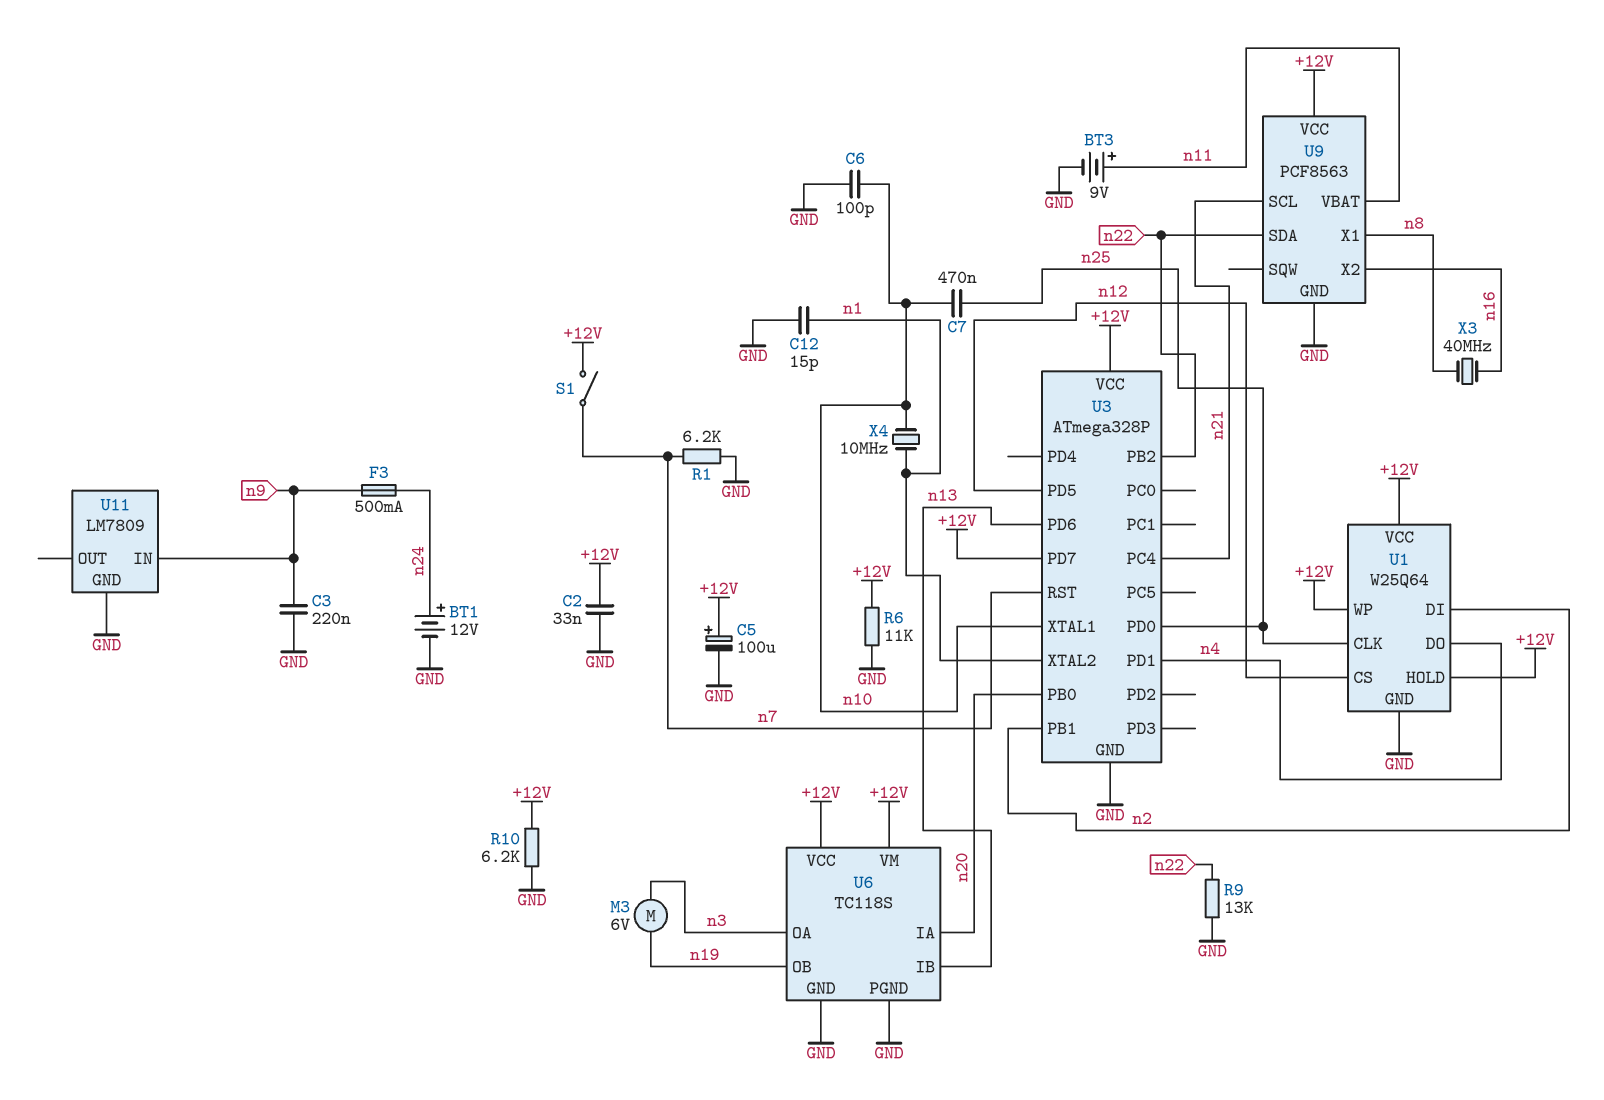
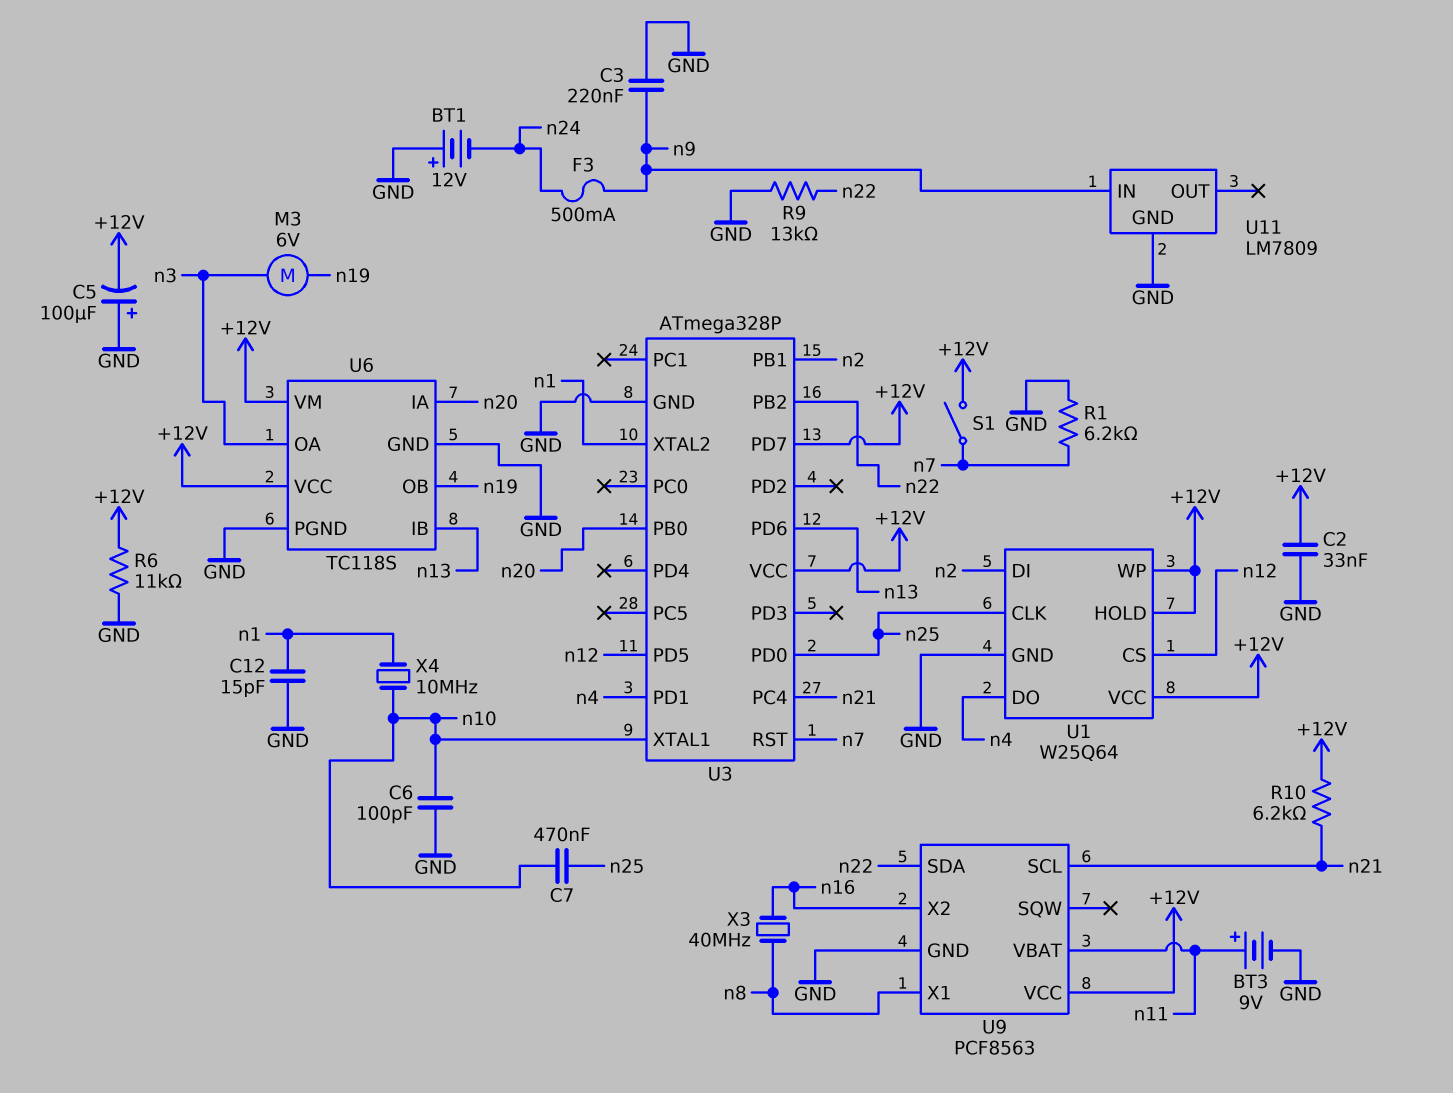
BT1: 12V (plus n24, minus GND) -> 12V (plus GND, minus n24)
C5: 100uF (plus +12V, minus GND) -> 100uF (plus GND, minus +12V)
R10: 6.2k (+12V, GND) -> 6.2k (+12V, n21)

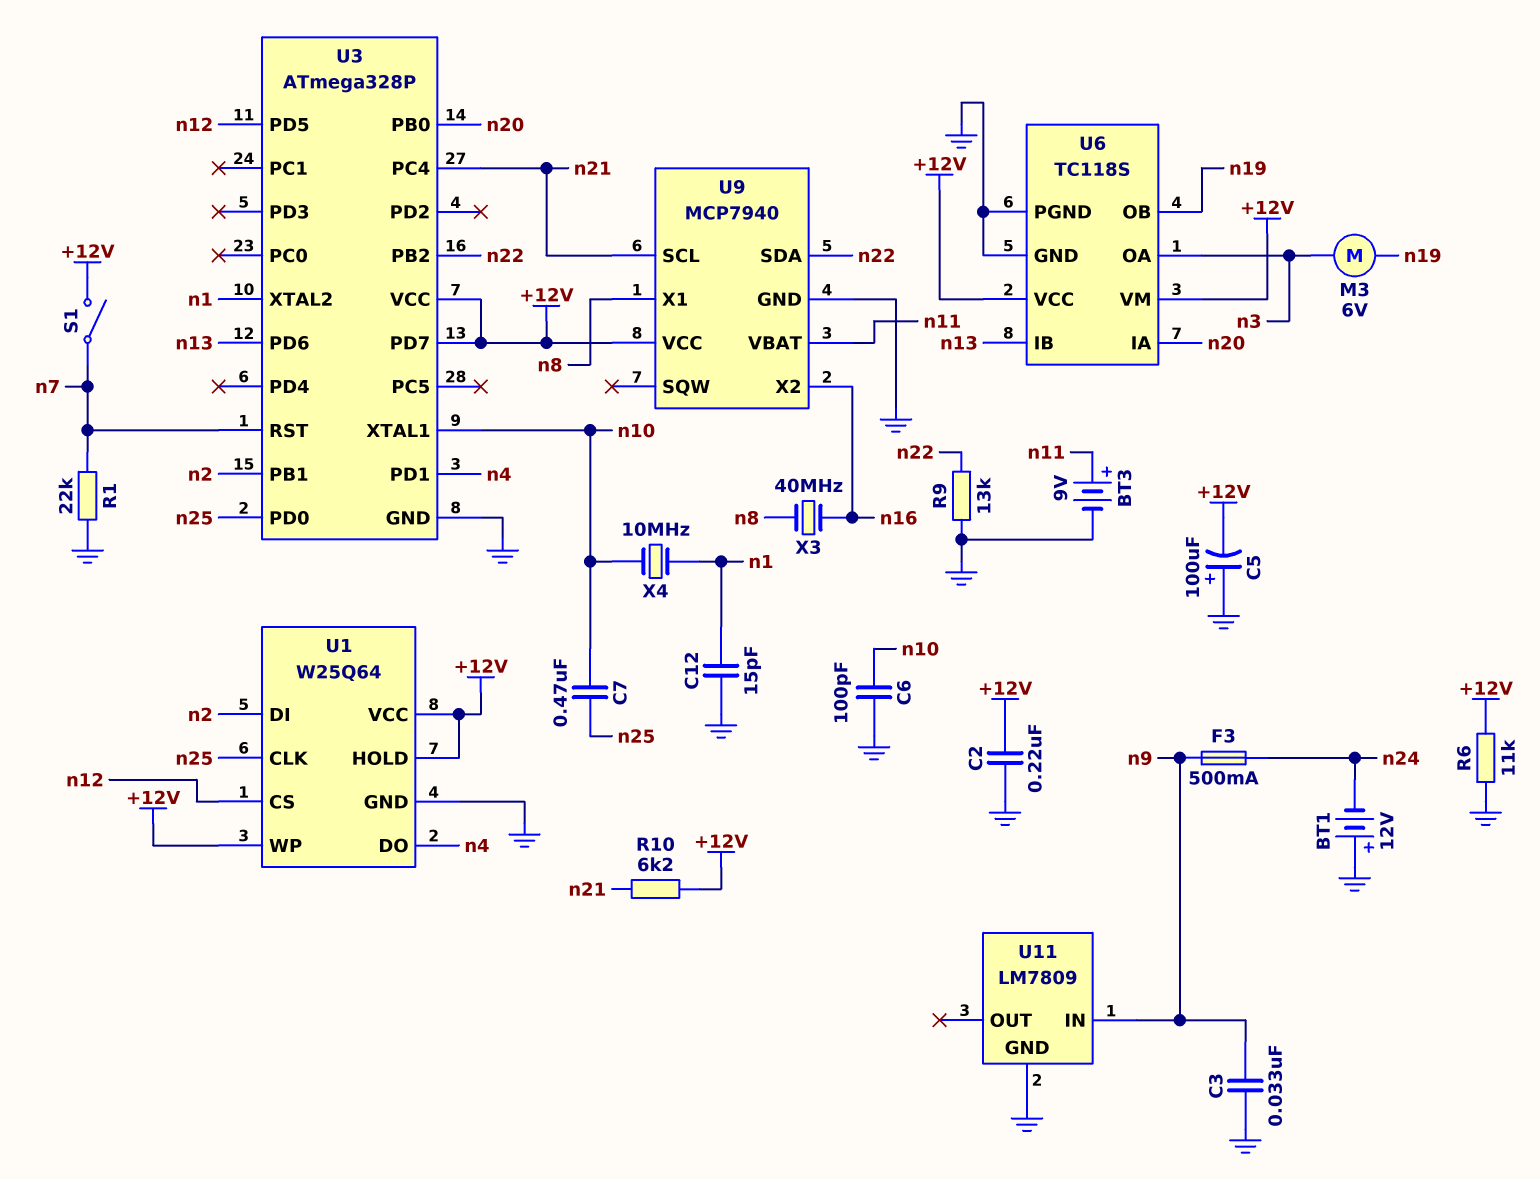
C2: 33nF (+12V, GND) -> 220nF (+12V, GND)
C3: 220nF (GND, n9) -> 33nF (GND, n9)
R1: 6.2k (GND, n7) -> 22k (GND, n7)
U9: PCF8563 -> MCP7940

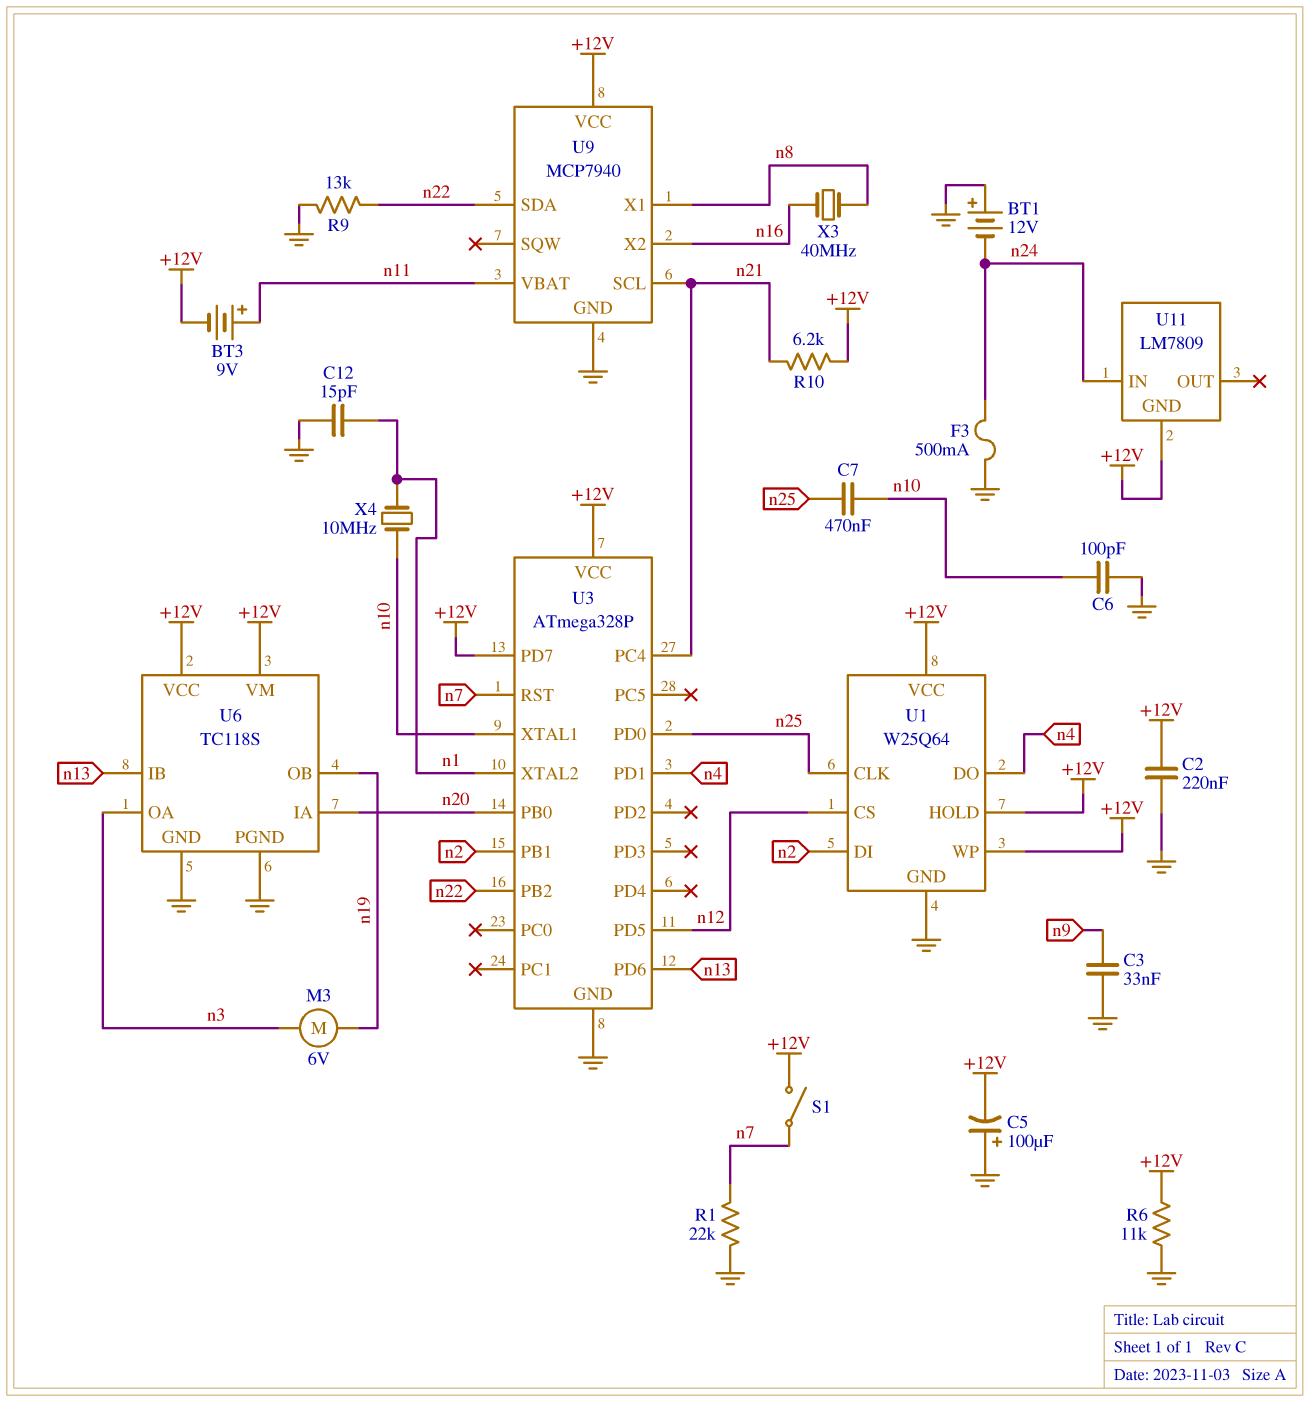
BT3: 9V (plus n11, minus GND) -> 9V (plus n11, minus +12V)
F3: 500mA (n9, n24) -> 500mA (GND, n24)
U11 pin GND: GND -> +12V
U11 pin IN: n9 -> n24

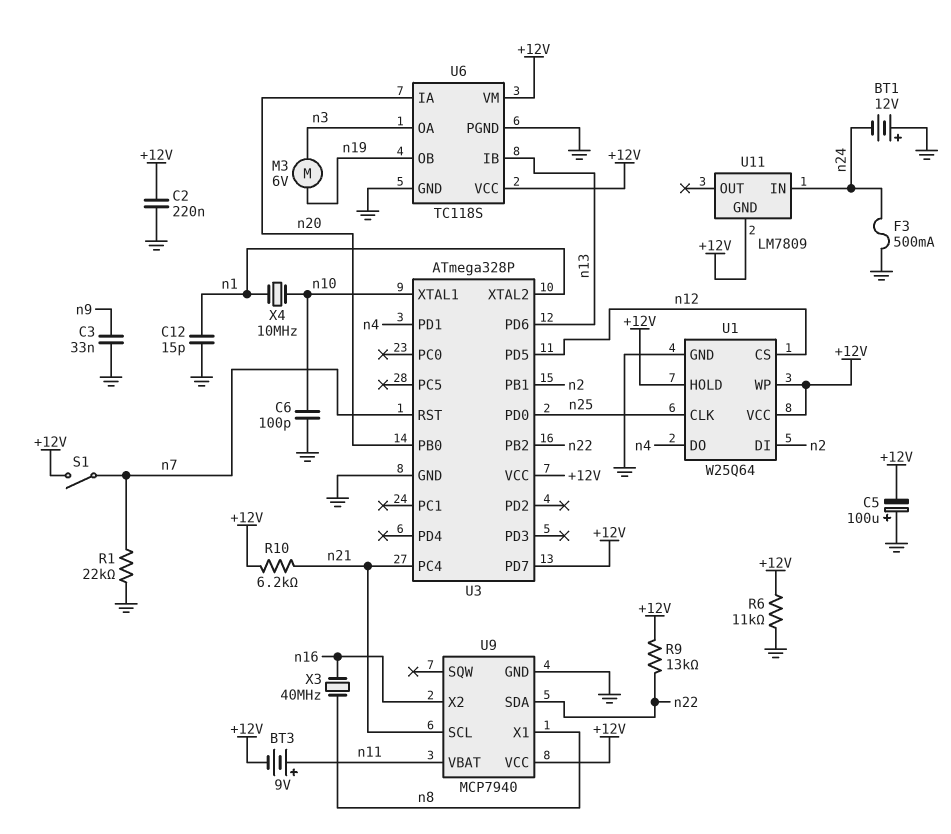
C7: 470nF (n10, n25) -> none
R9: 13k (GND, n22) -> 13k (+12V, n22)

